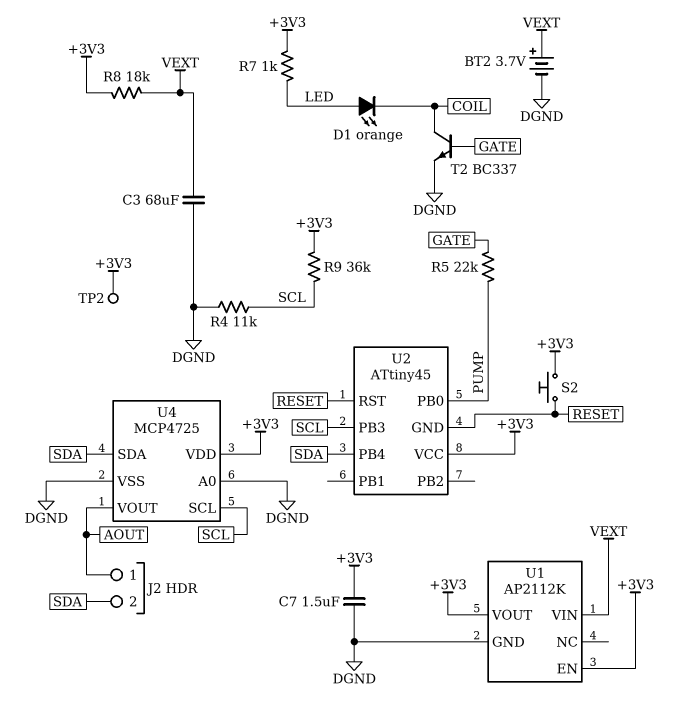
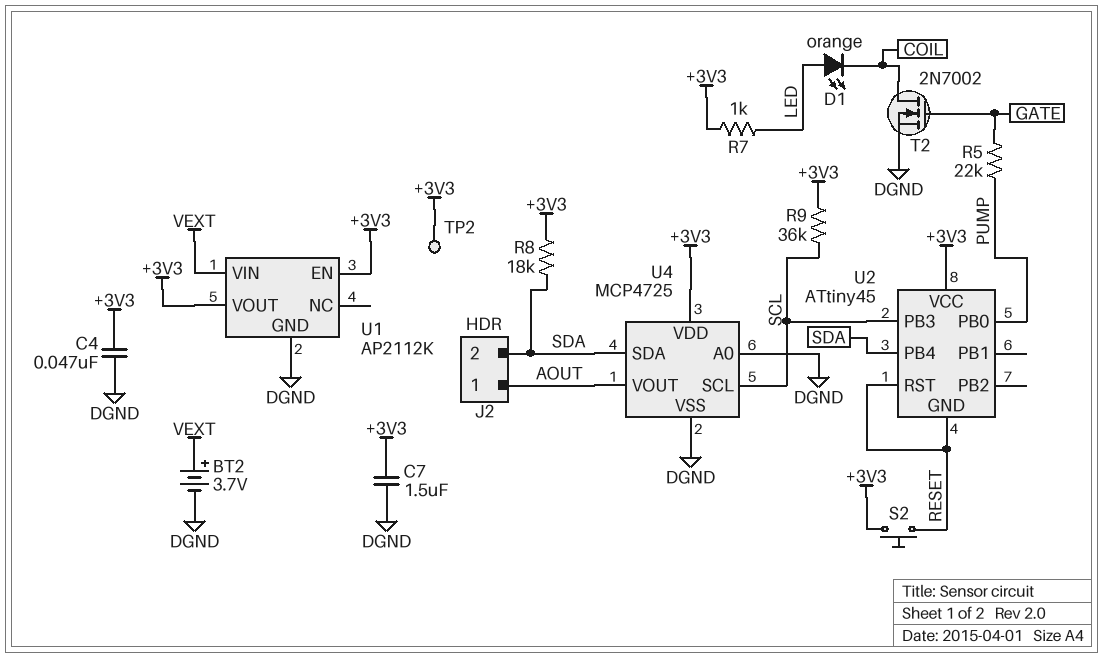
C3: 68uF (DGND, VEXT) -> none
C4: none -> 47nF (+3V3, DGND)
R4: 11k (DGND, SCL) -> none
R8: 18k (+3V3, VEXT) -> 18k (+3V3, SDA)
T2: NPN BC337 (B GATE, C COIL, E DGND) -> NMOS 2N7002 (G GATE, D COIL, S DGND)

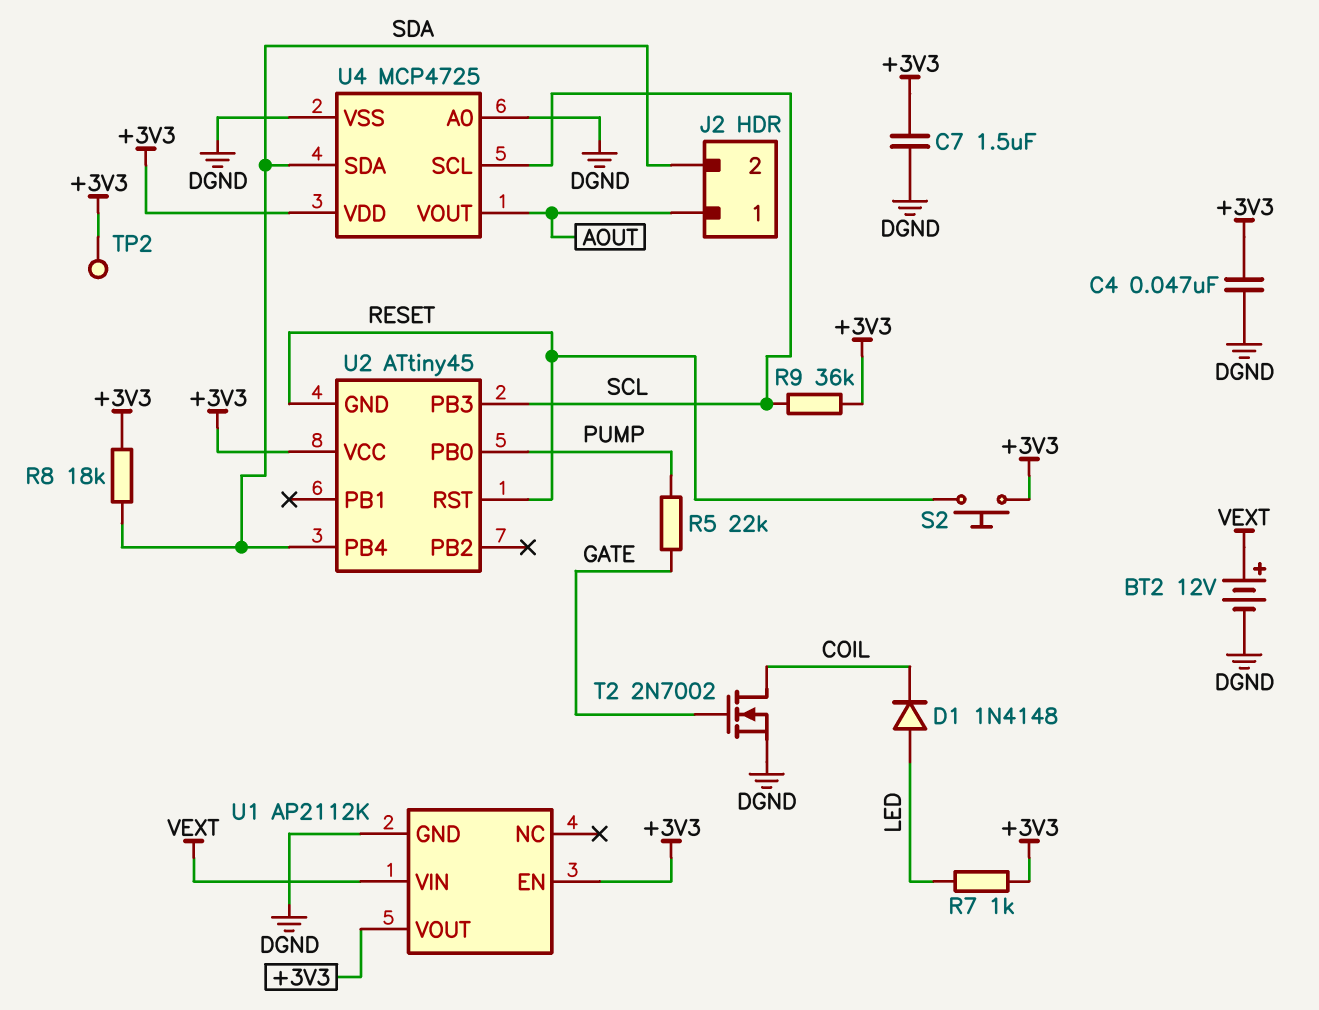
BT2: 3.7V (plus VEXT, minus DGND) -> 12V (plus VEXT, minus DGND)
D1: LED orange (A LED, K COIL) -> diode 1N4148 (A LED, K COIL)

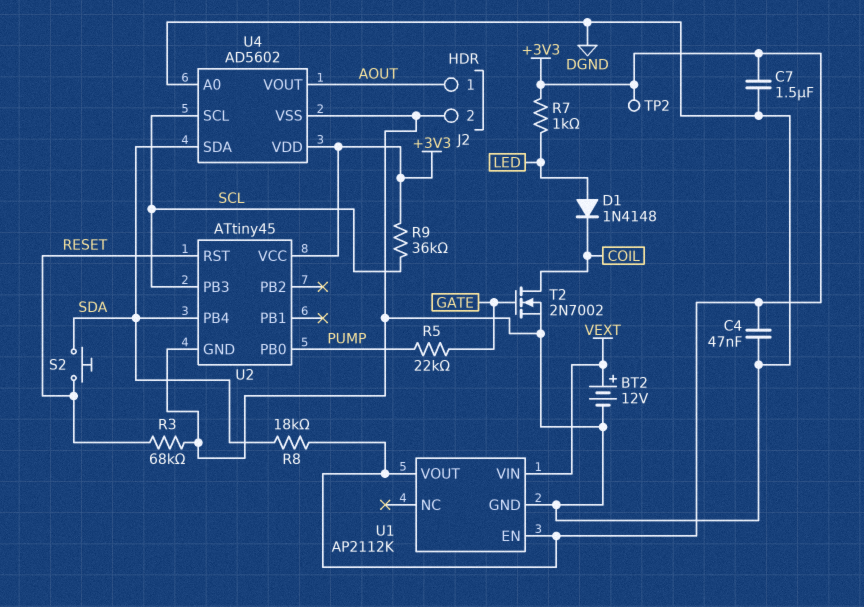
J2 pin 2: SDA -> DGND
R3: none -> 68k (DGND, RESET)
S2: button (+3V3, RESET) -> button (RESET, SDA)
U2 pin GND: RESET -> DGND
U4: MCP4725 -> AD5602

